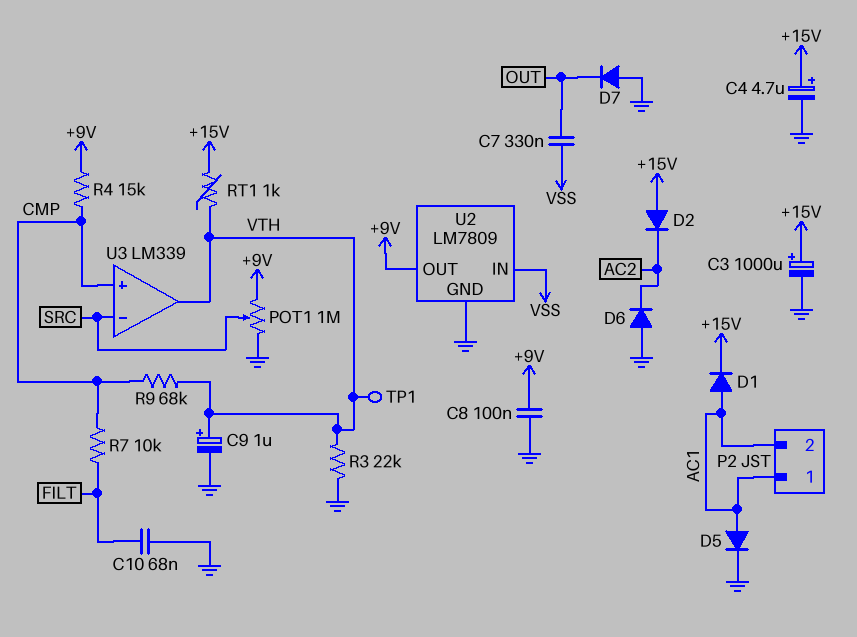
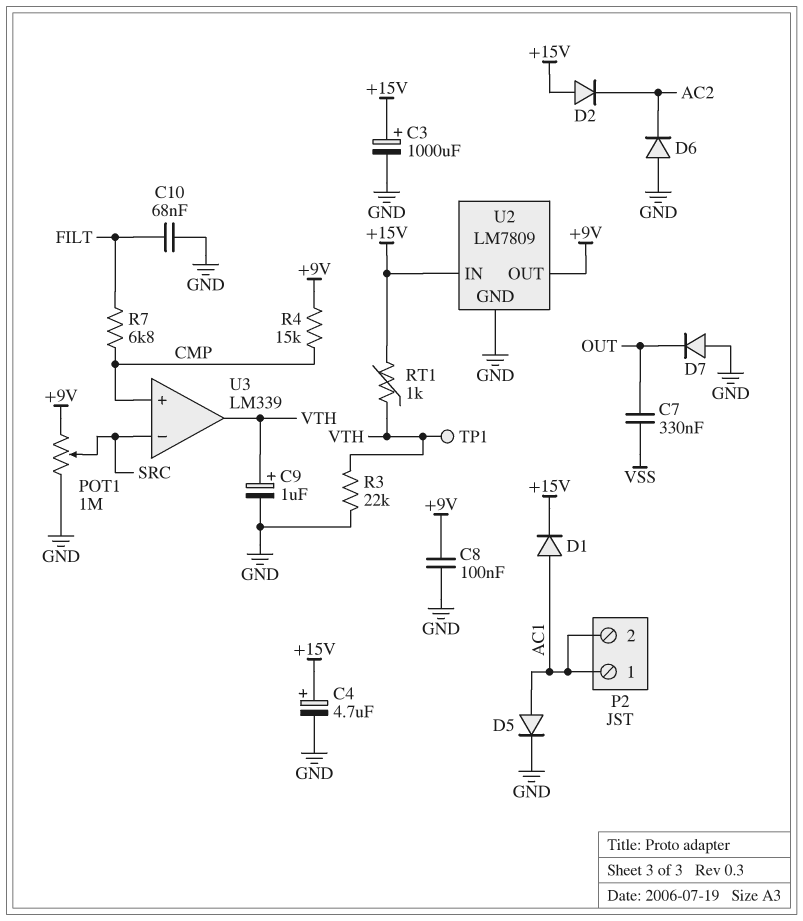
R7: 10k (CMP, FILT) -> 6.8k (CMP, FILT)
R9: 68k (CMP, VTH) -> none
U2 pin IN: VSS -> +15V

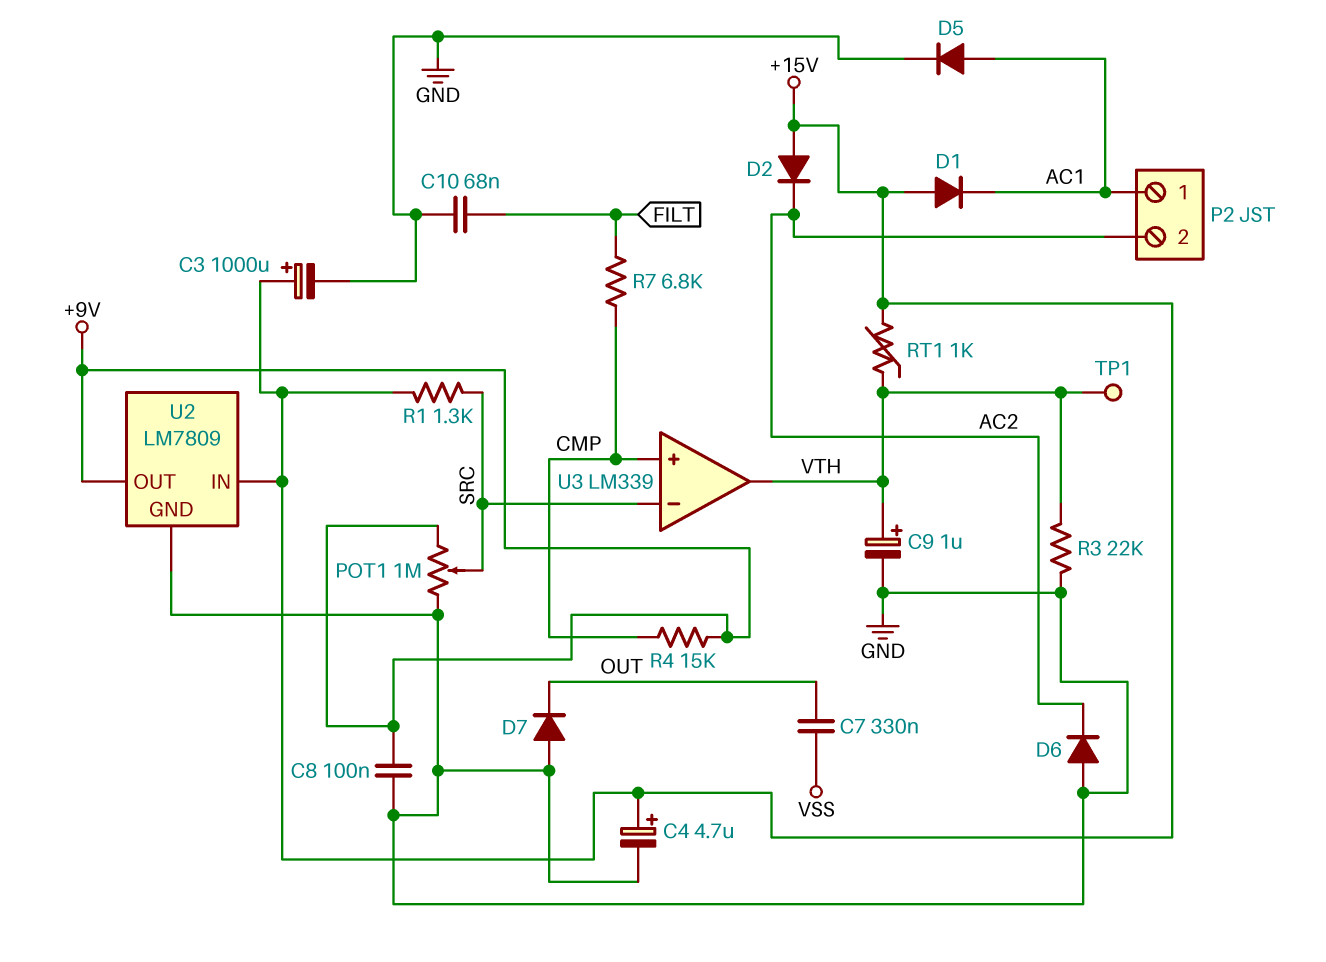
D1: diode (A AC1, K +15V) -> diode (A +15V, K AC1)
P2 pin 2: AC1 -> AC2
R1: none -> 1.3k (+15V, SRC)

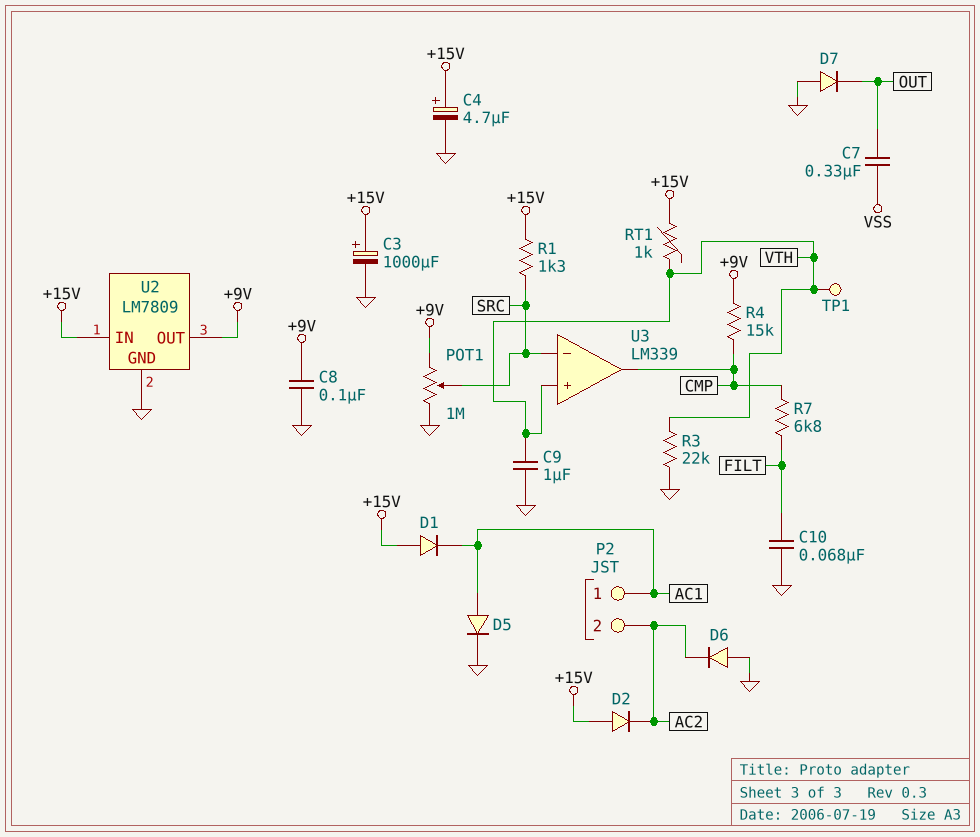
C9: 1uF (plus VTH, minus GND) -> 1uF (GND, VTH)
U3 pin in+: CMP -> VTH
U3 pin out: VTH -> CMP

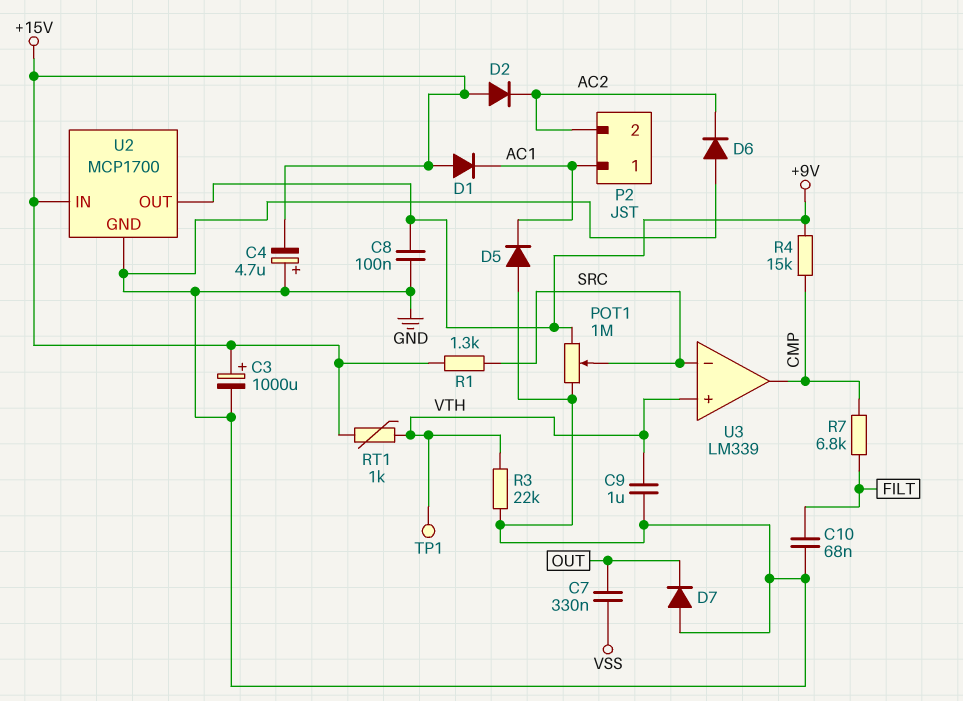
C4: 4.7uF (plus +15V, minus GND) -> 4.7uF (plus GND, minus +15V)
D5: diode (A AC1, K GND) -> diode (A GND, K AC1)
U2: LM7809 -> MCP1700

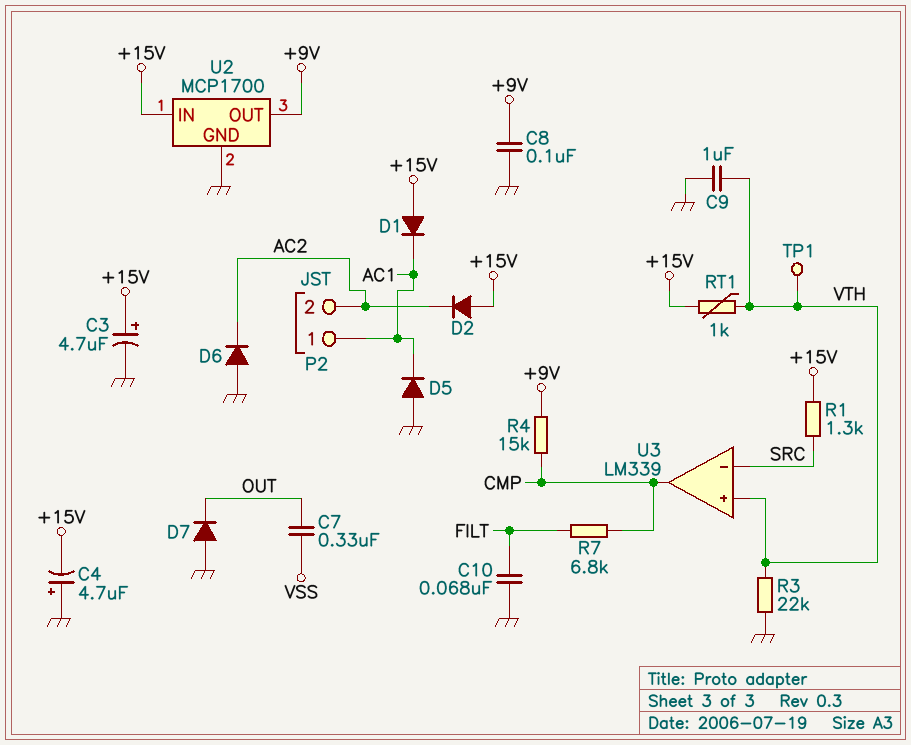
C3: 1000uF (plus +15V, minus GND) -> 4.7uF (plus +15V, minus GND)
POT1: 1M (+9V, GND, wiper SRC) -> none

